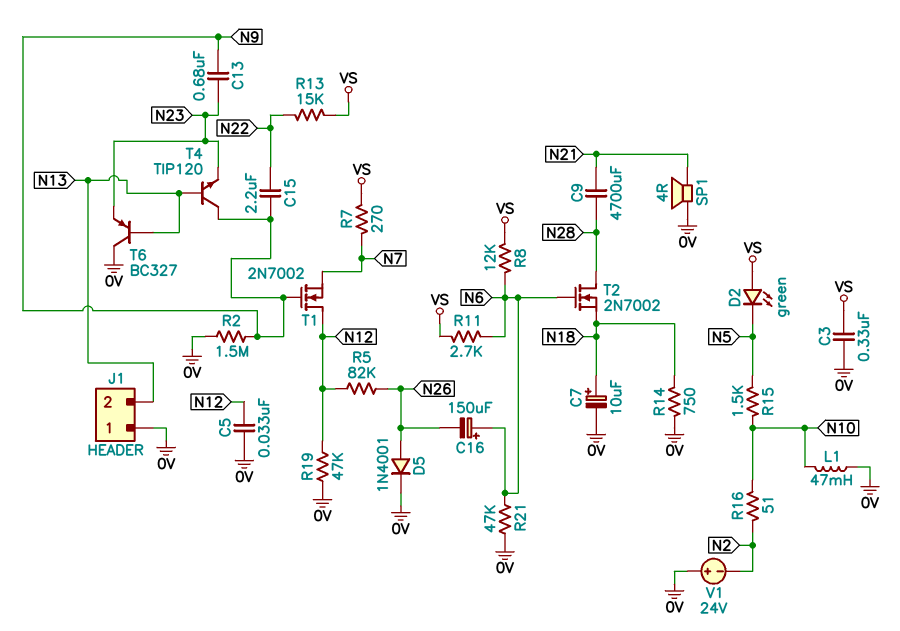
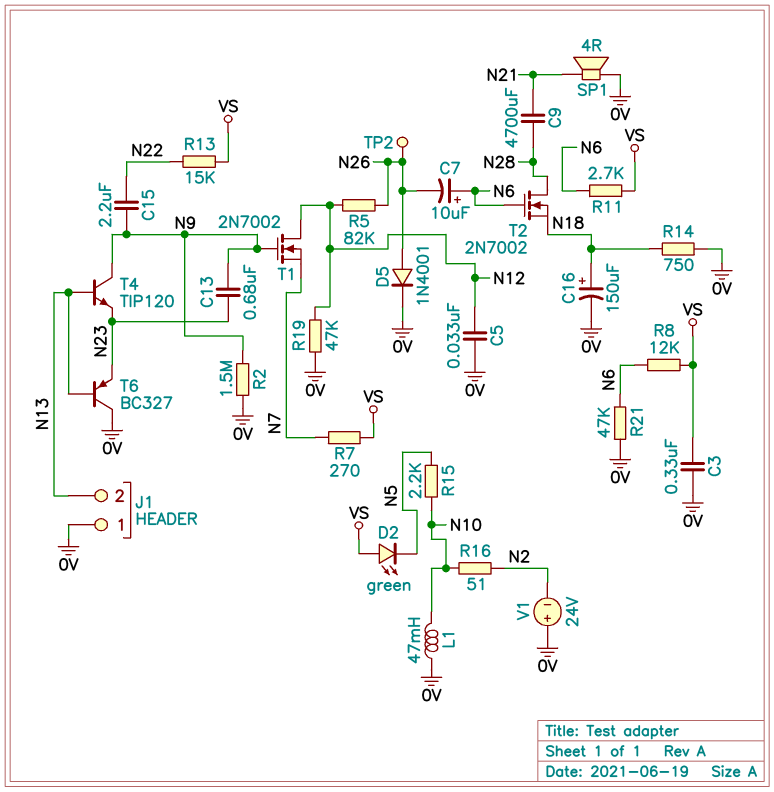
C7: 10uF (plus N18, minus 0V) -> 10uF (plus N6, minus N26)
C16: 150uF (plus N6, minus N26) -> 150uF (plus N18, minus 0V)
R15: 1.5k (N5, N10) -> 2.2k (N5, N10)
TP2: none -> test point (N26)

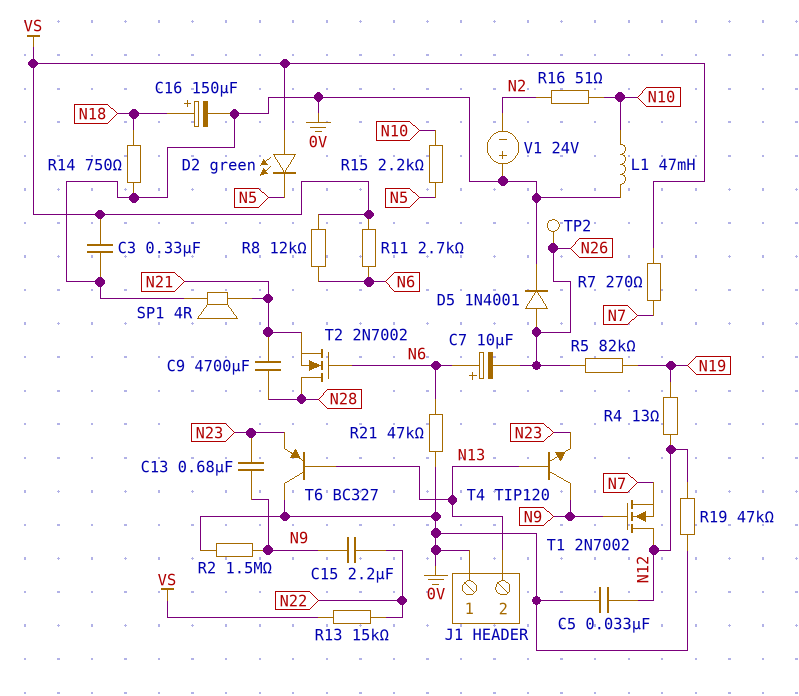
R4: none -> 13 (N12, N19)
R5: 82k (N12, N26) -> 82k (N19, N26)
T2: NMOS 2N7002 (G N6, D N28, S N18) -> NMOS 2N7002 (G N6, D N28, S N21)

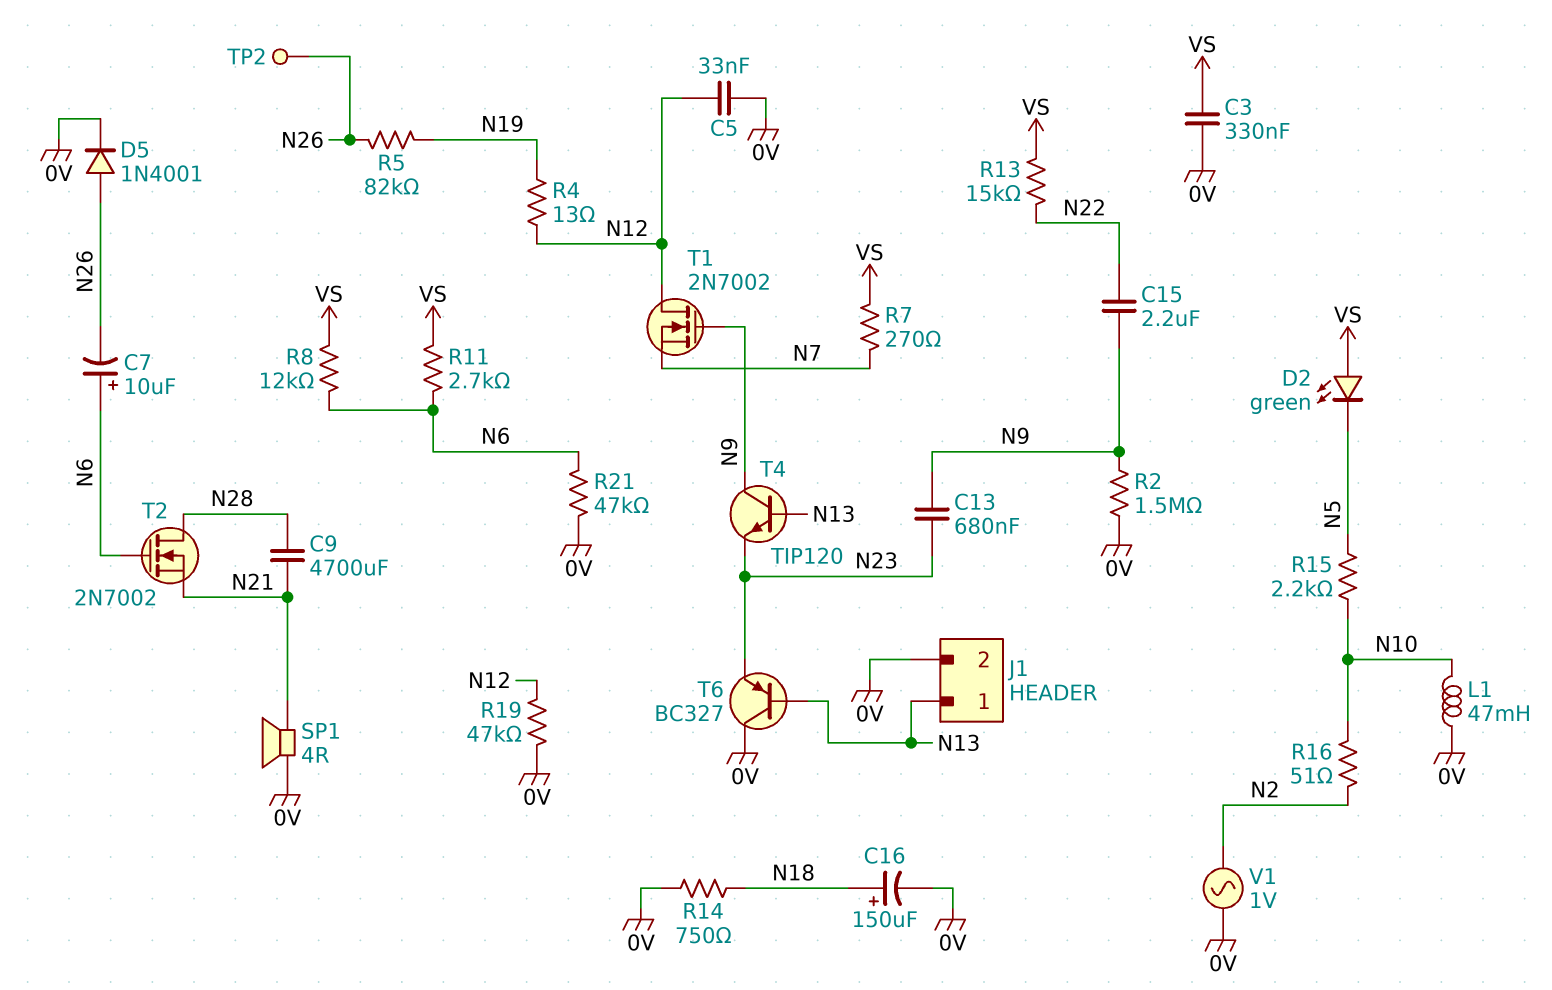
J1 pin 1: 0V -> N13
J1 pin 2: N13 -> 0V
V1: 24V (plus 0V, minus N2) -> AC 1V (0V, N2)

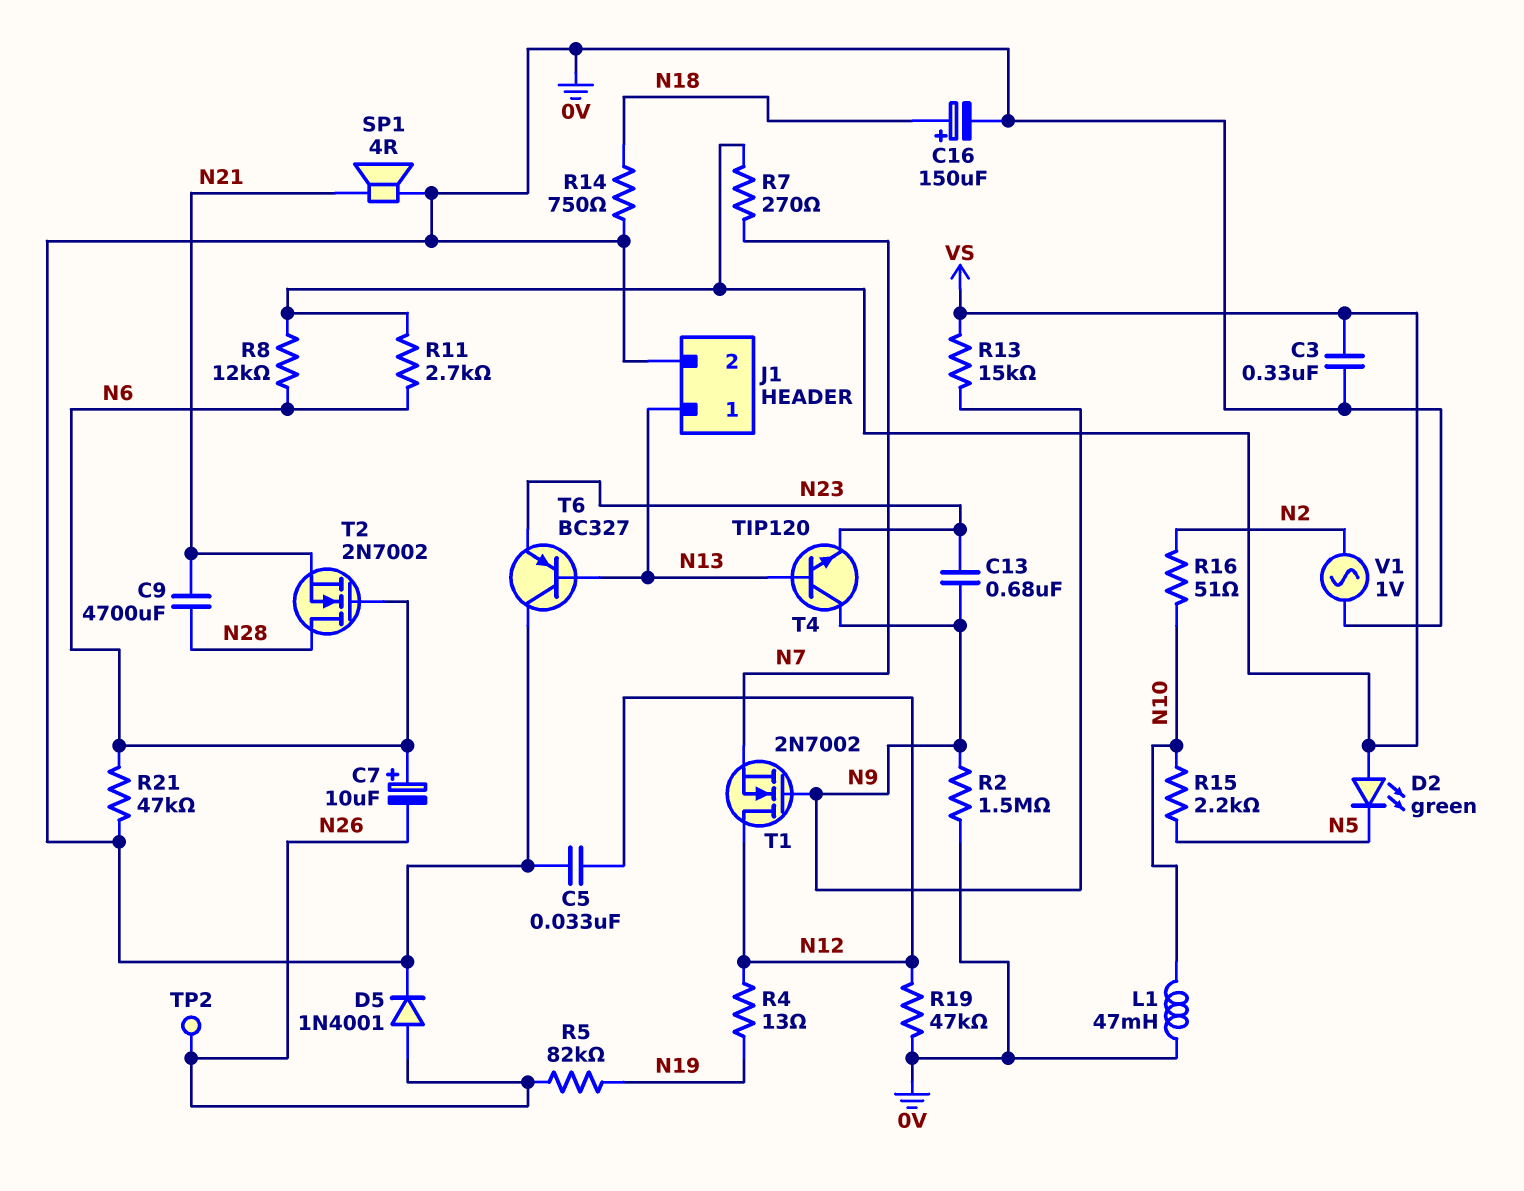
C15: 2.2uF (N9, N22) -> none
R13: 15k (N22, VS) -> 15k (N9, VS)

